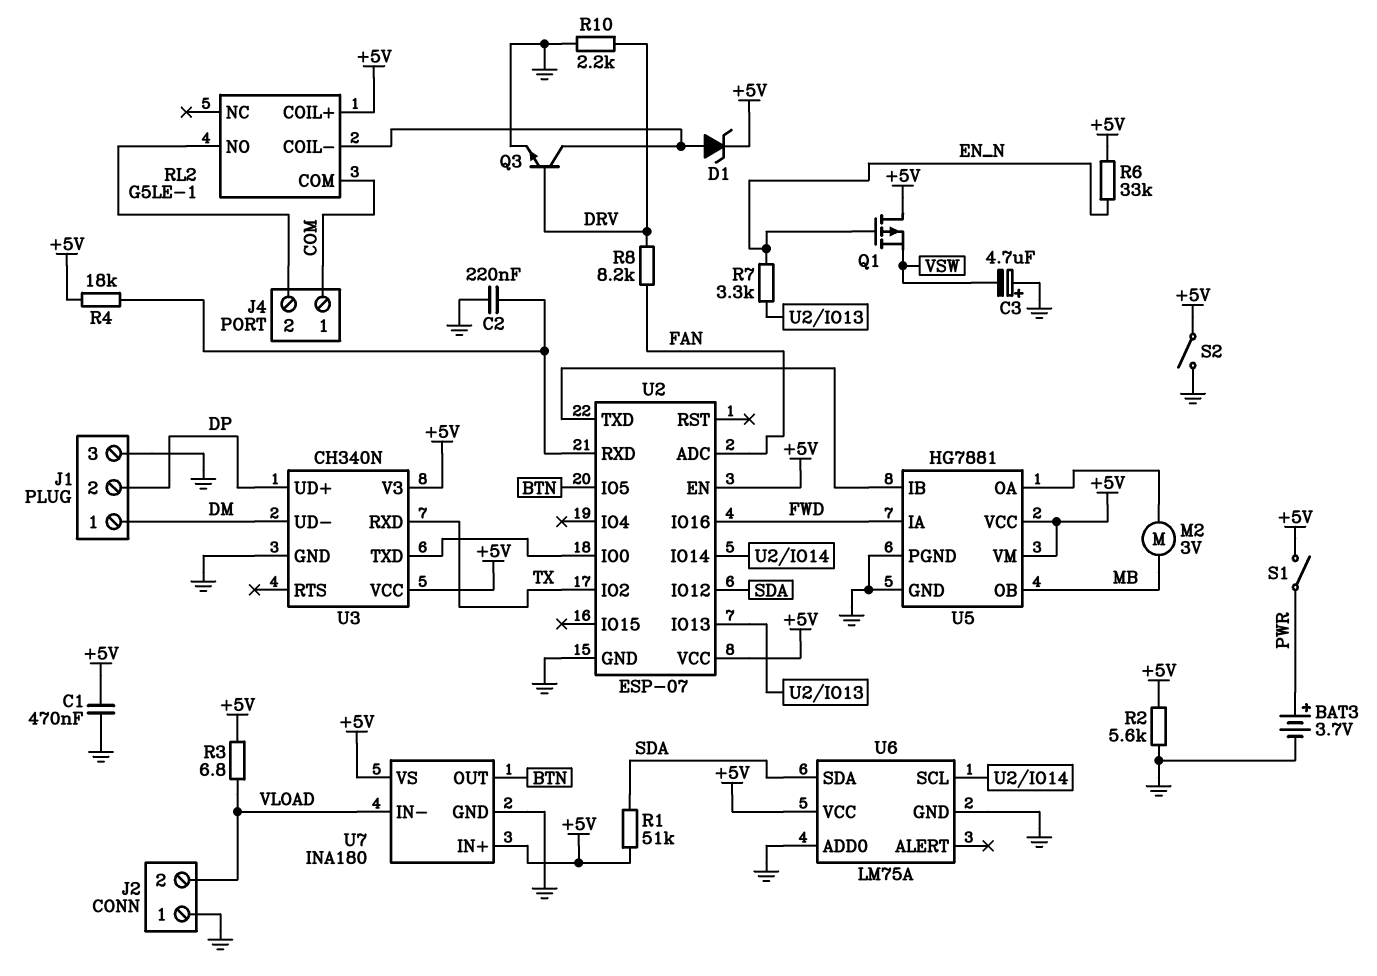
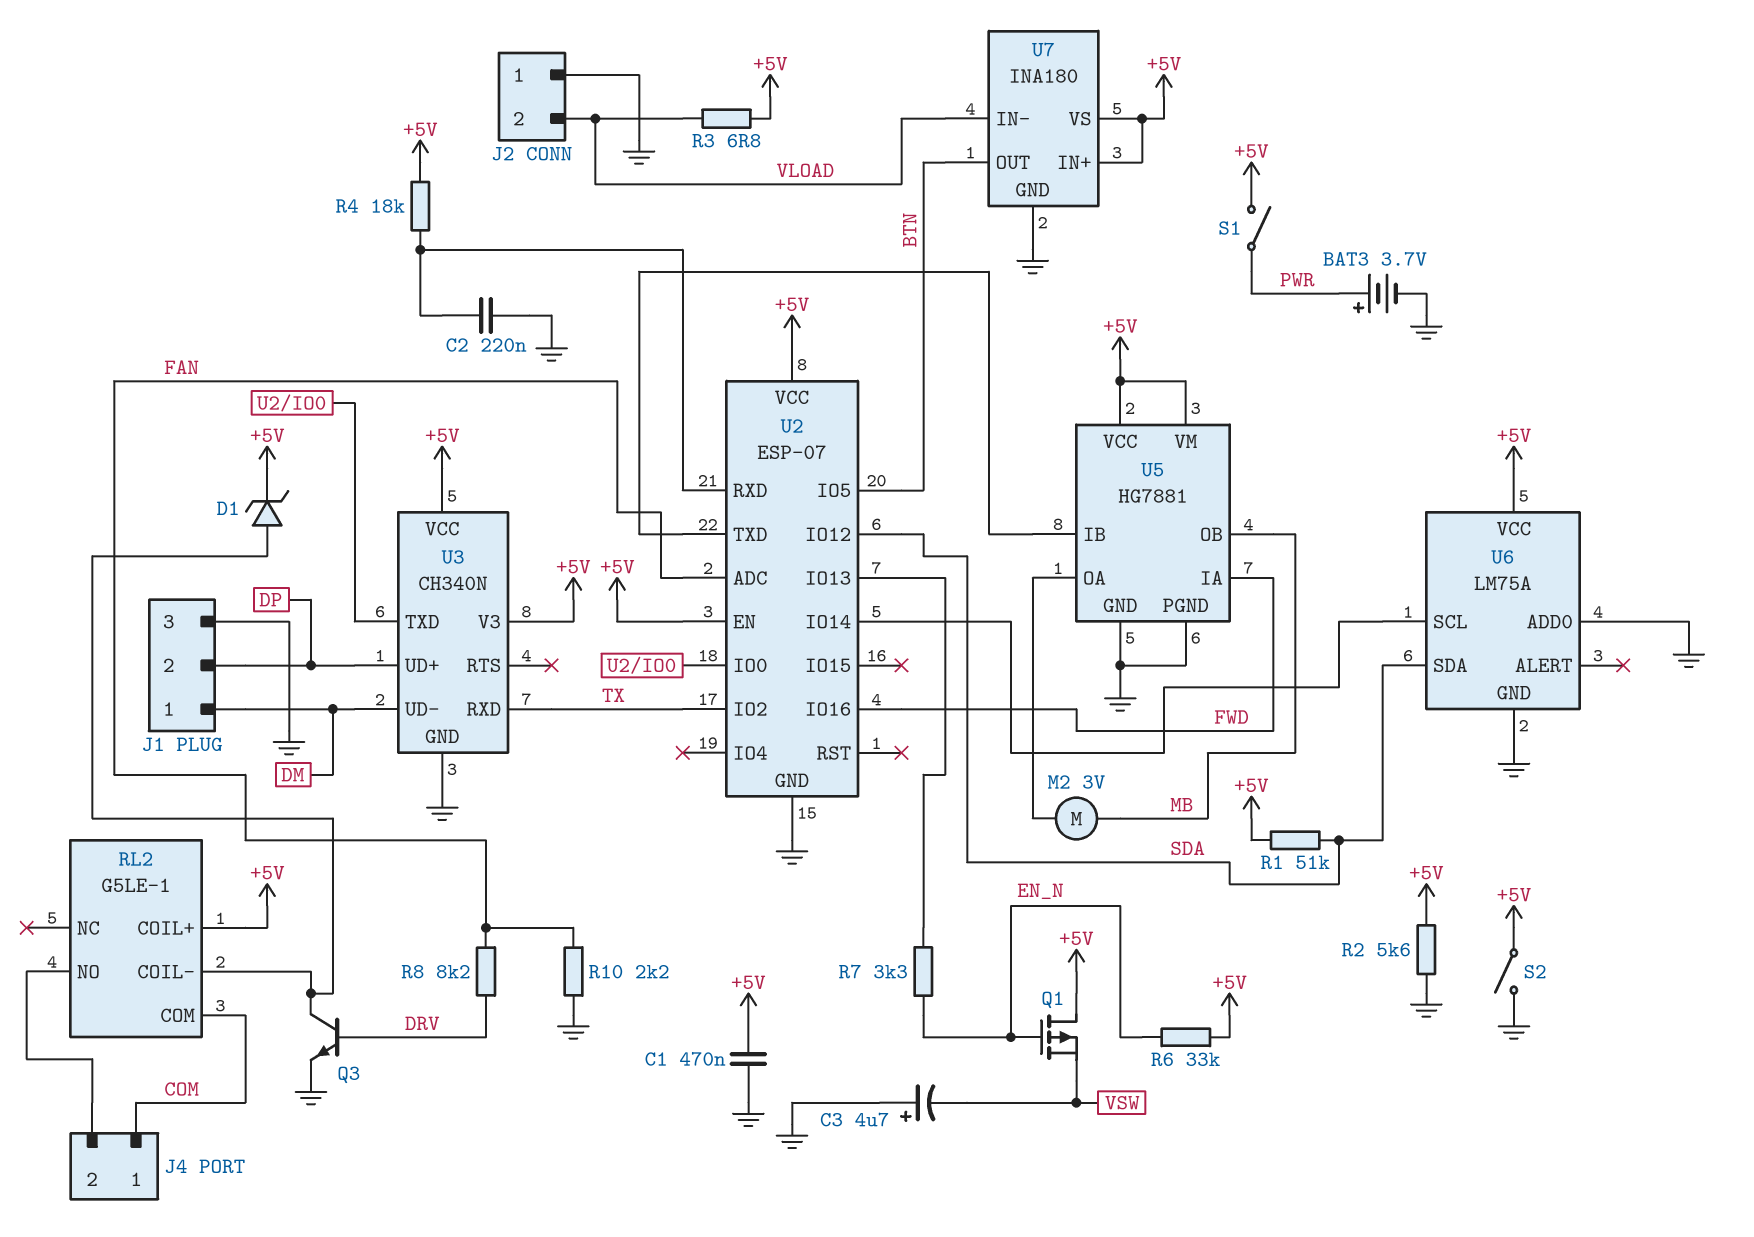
R10: 2.2k (DRV, GND) -> 2.2k (FAN, GND)

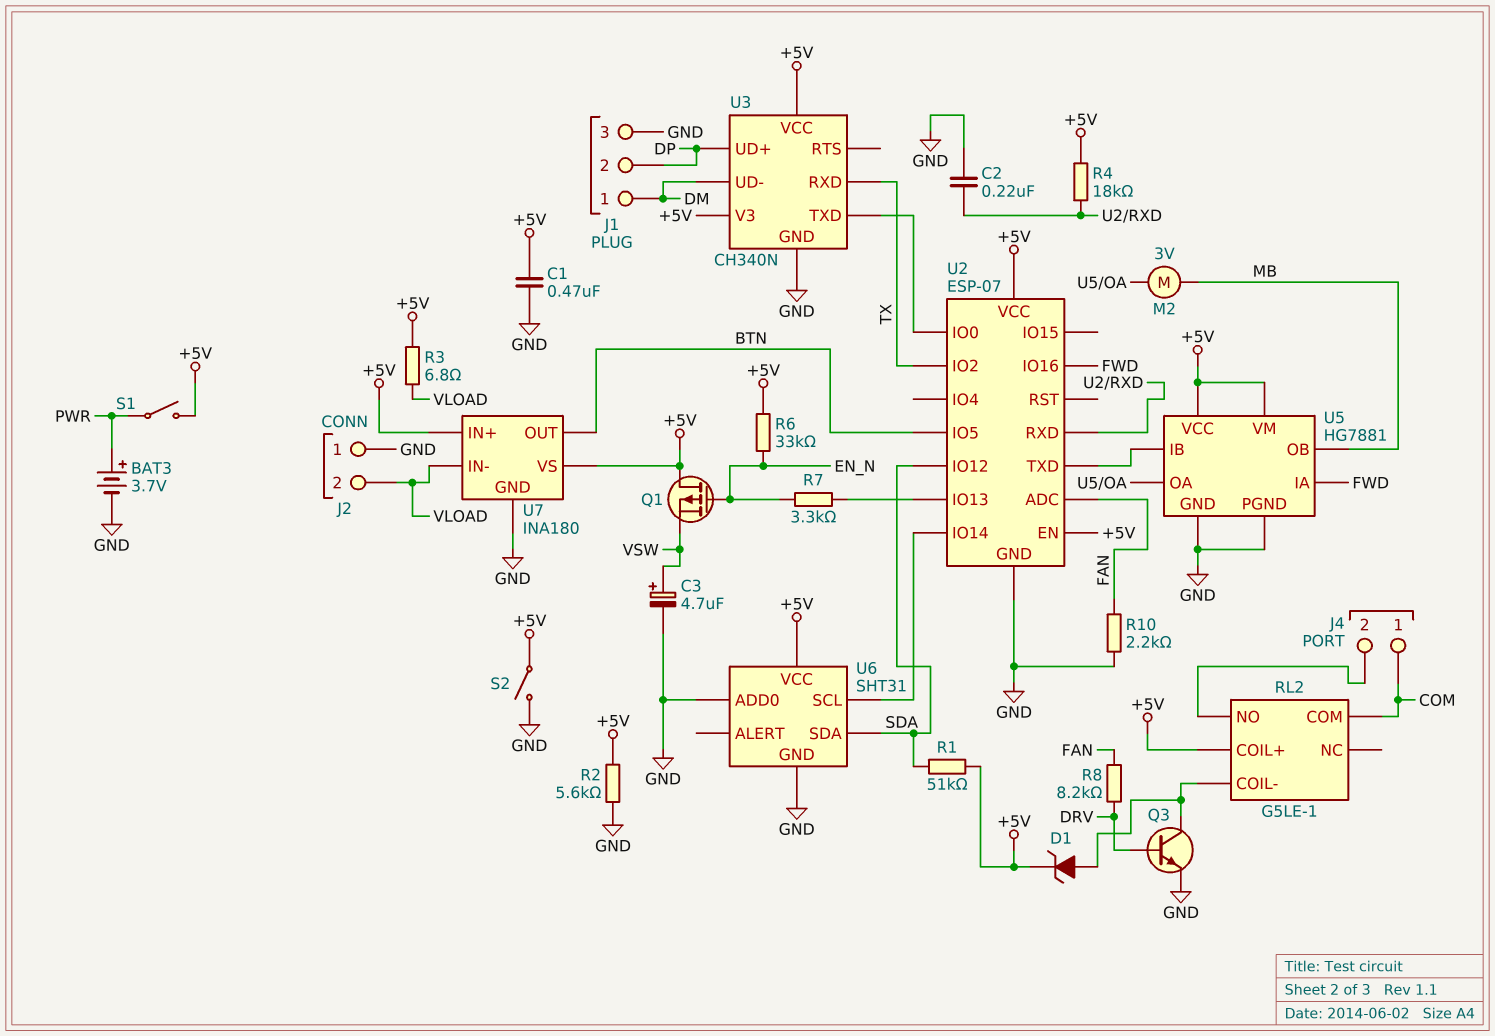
C3: 4.7uF (plus GND, minus VSW) -> 4.7uF (plus VSW, minus GND)
U6: LM75A -> SHT31

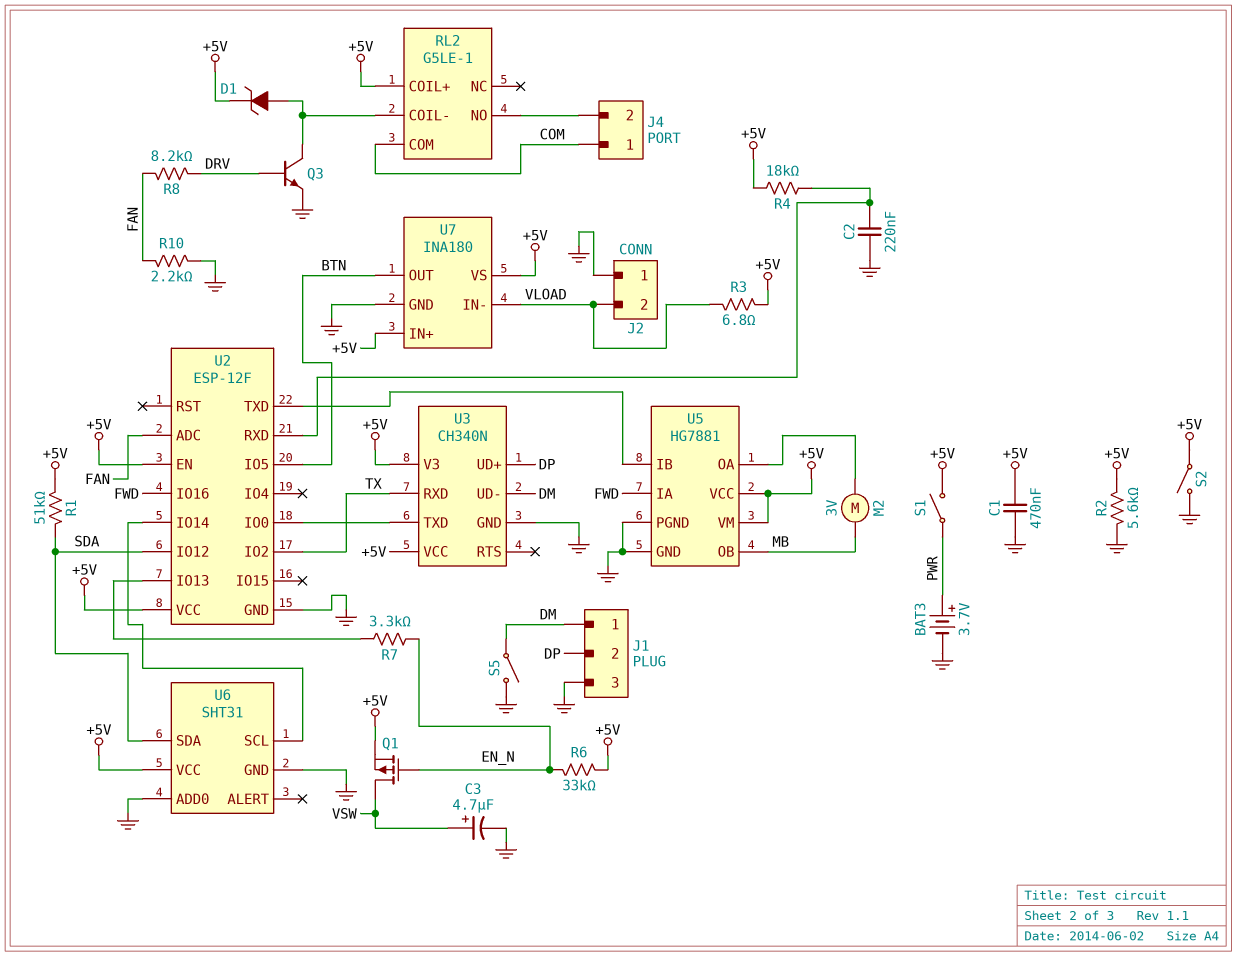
Q1: PMOS (G EN_N, D +5V, S VSW) -> PMOS (G EN_N, D VSW, S +5V)
S5: none -> switch (DM, GND)
U2: ESP-07 -> ESP-12F

